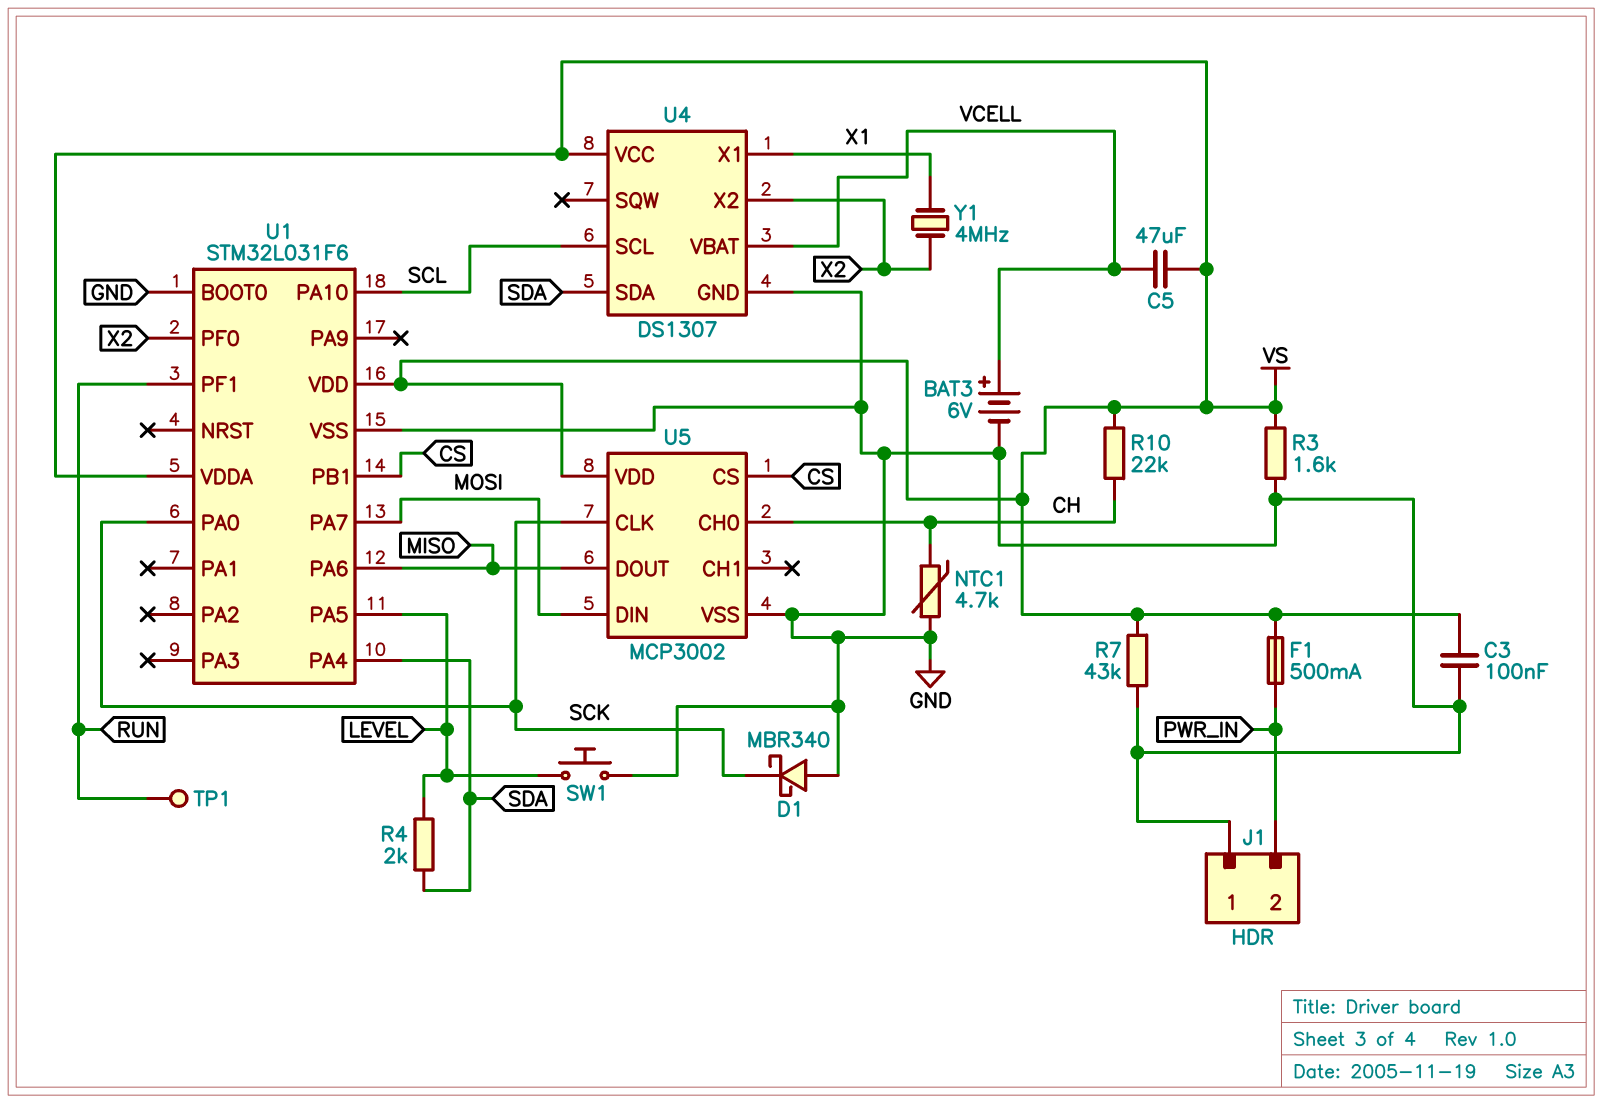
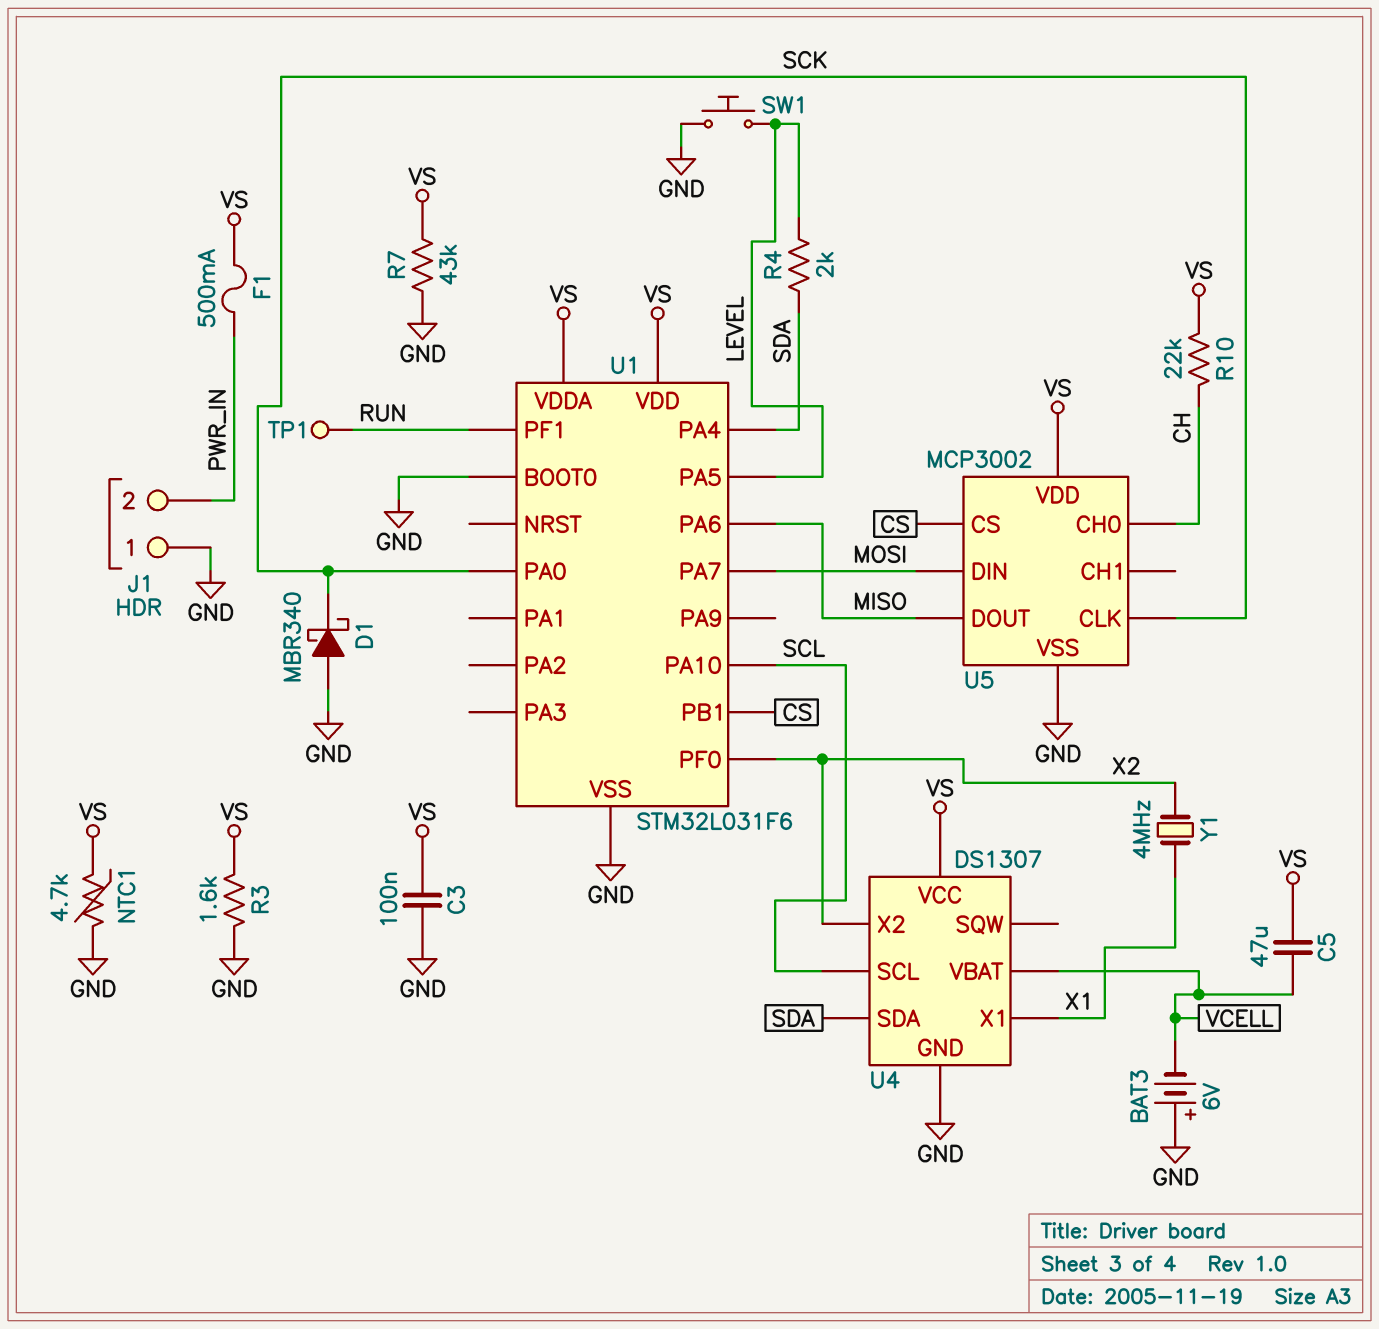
BAT3: 6V (plus VCELL, minus GND) -> 6V (plus GND, minus VCELL)
NTC1: 4.7k (CH, GND) -> 4.7k (GND, VS)

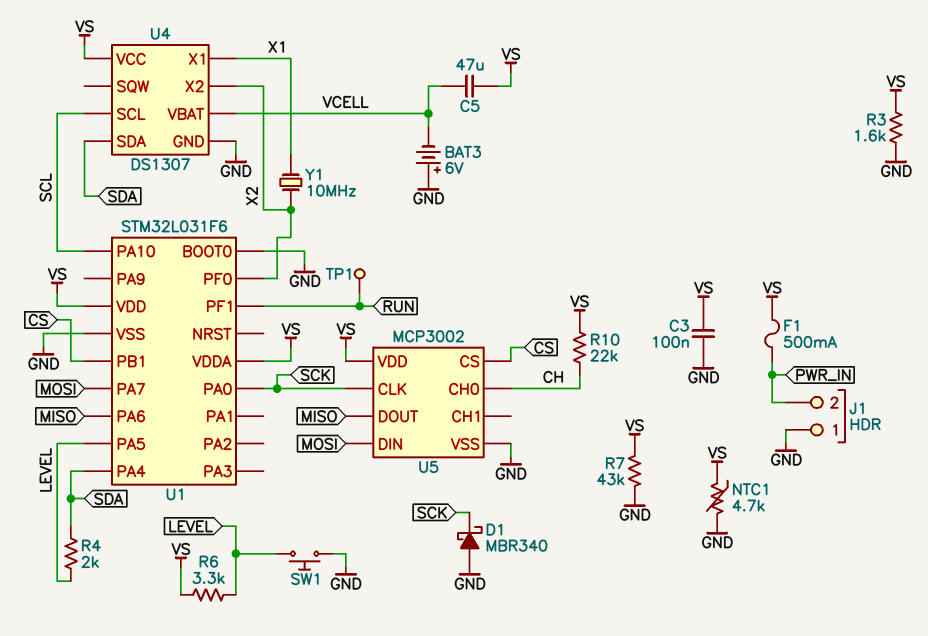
R6: none -> 3.3k (LEVEL, VS)
Y1: 4MHz (X1, X2) -> 10MHz (X1, X2)

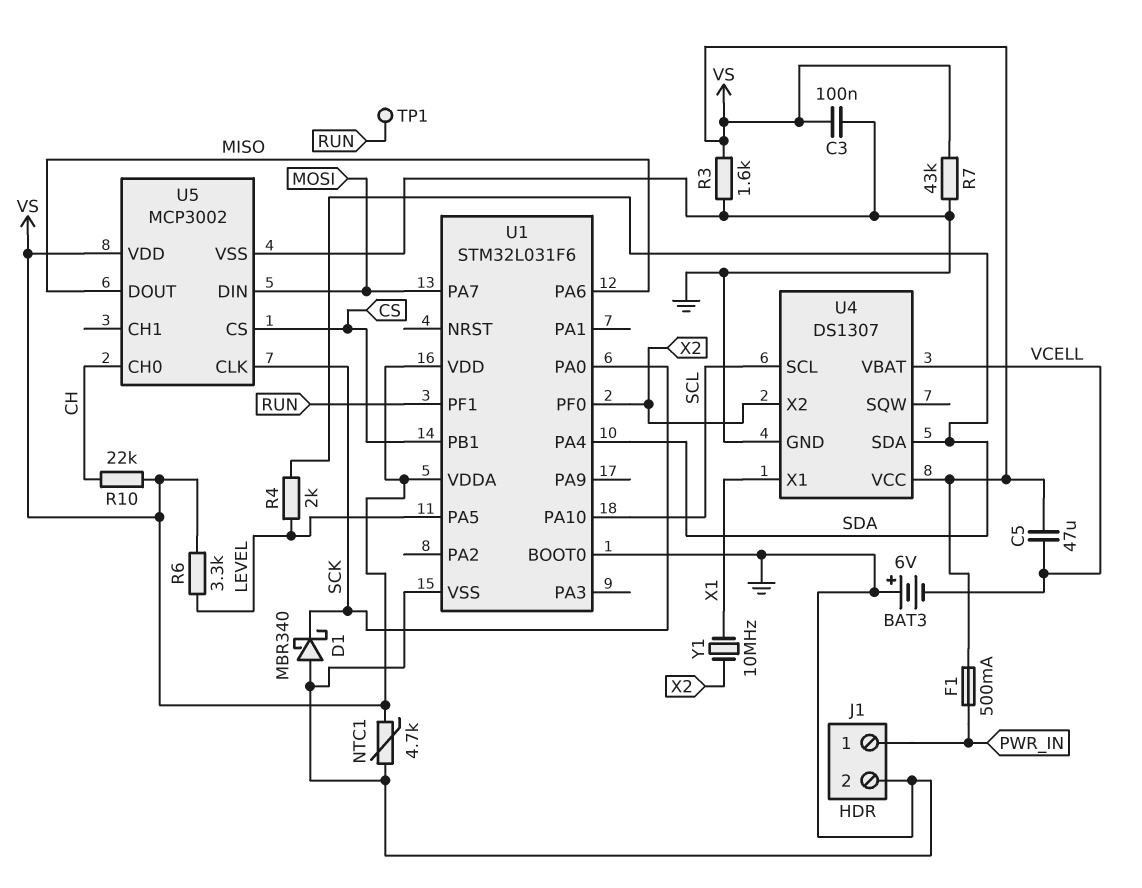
J1 pin 1: GND -> PWR_IN
J1 pin 2: PWR_IN -> GND
SW1: button (GND, LEVEL) -> none

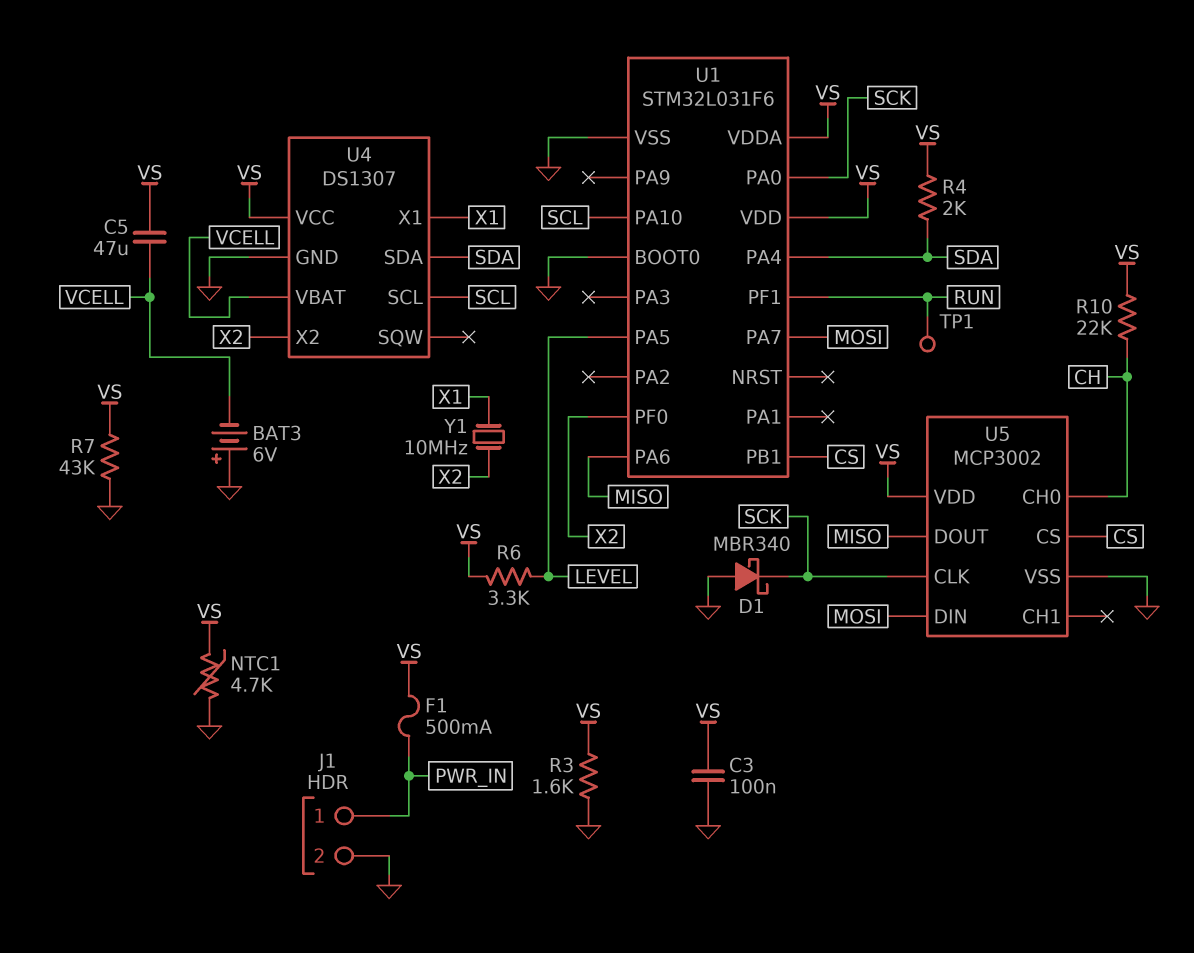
R4: 2k (LEVEL, SDA) -> 2k (SDA, VS)

